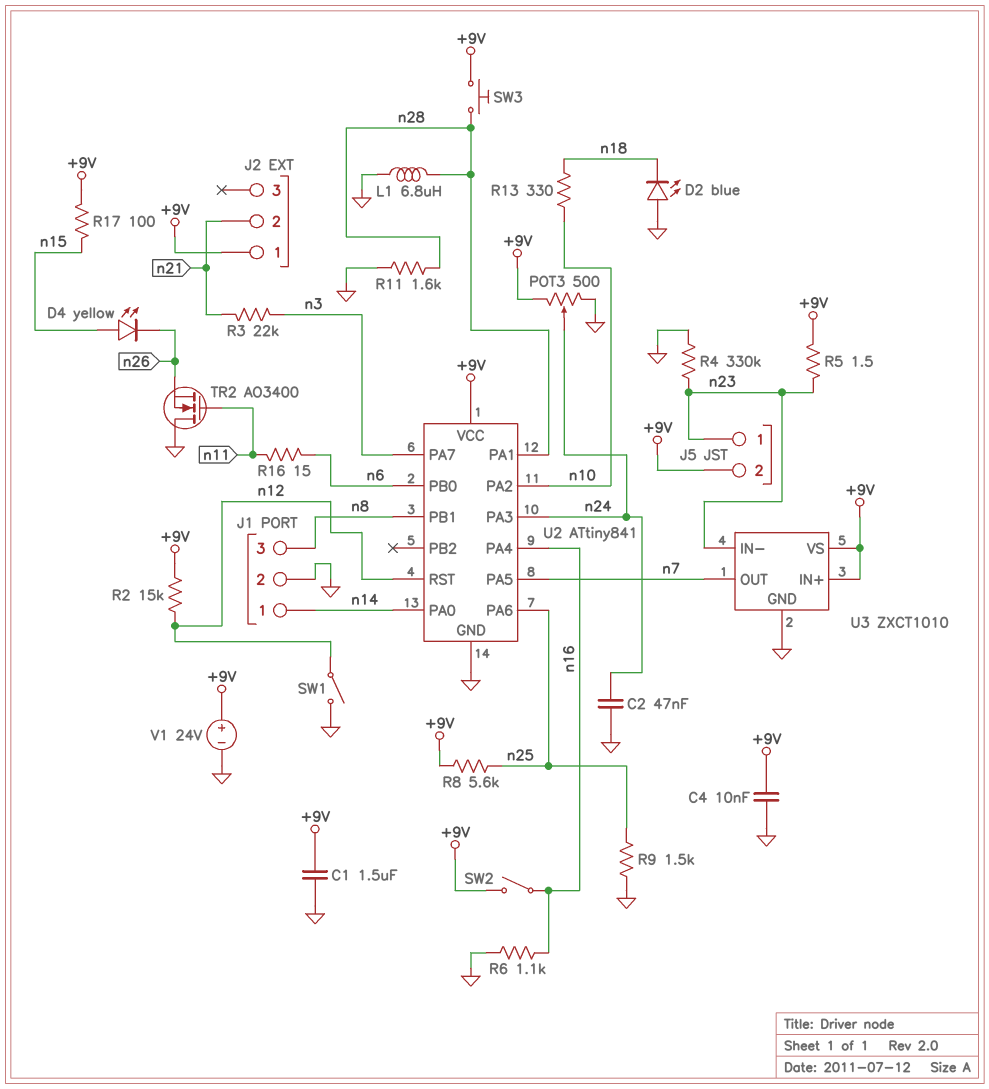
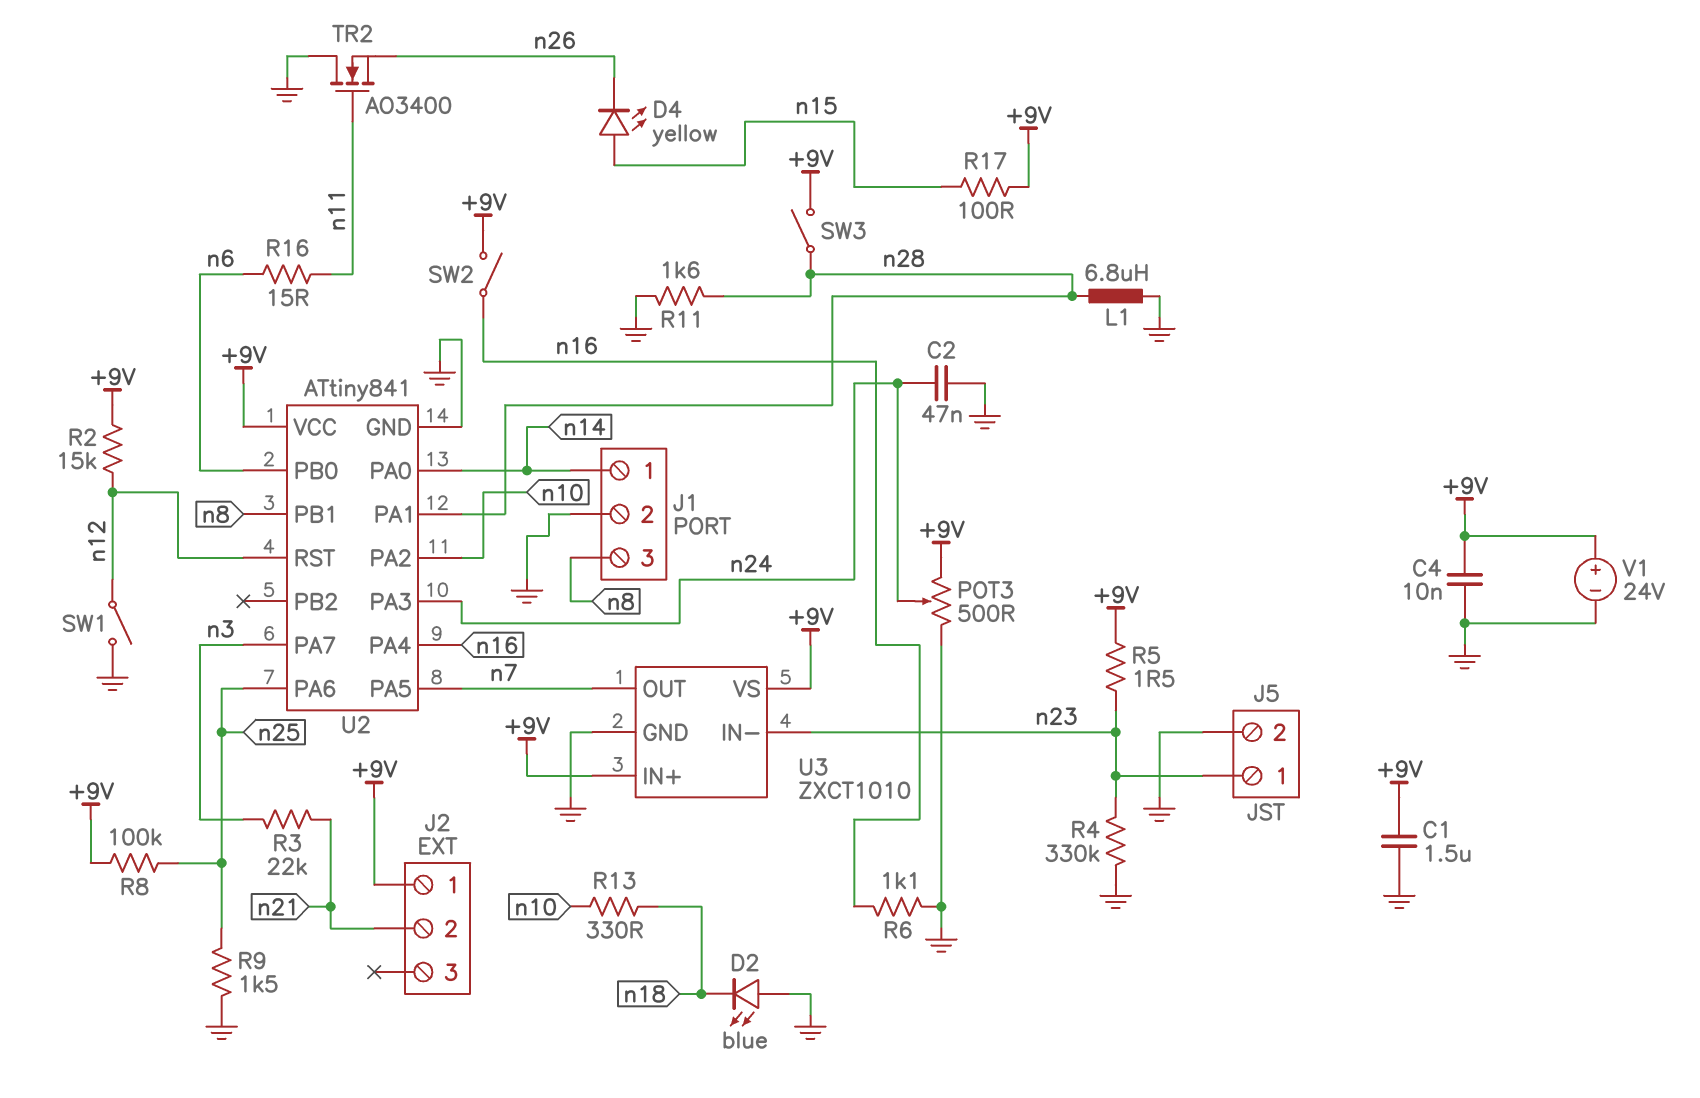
J5 pin 2: +9V -> GND
R8: 5.6k (+9V, n25) -> 100k (+9V, n25)
SW3: button (+9V, n28) -> switch (+9V, n28)

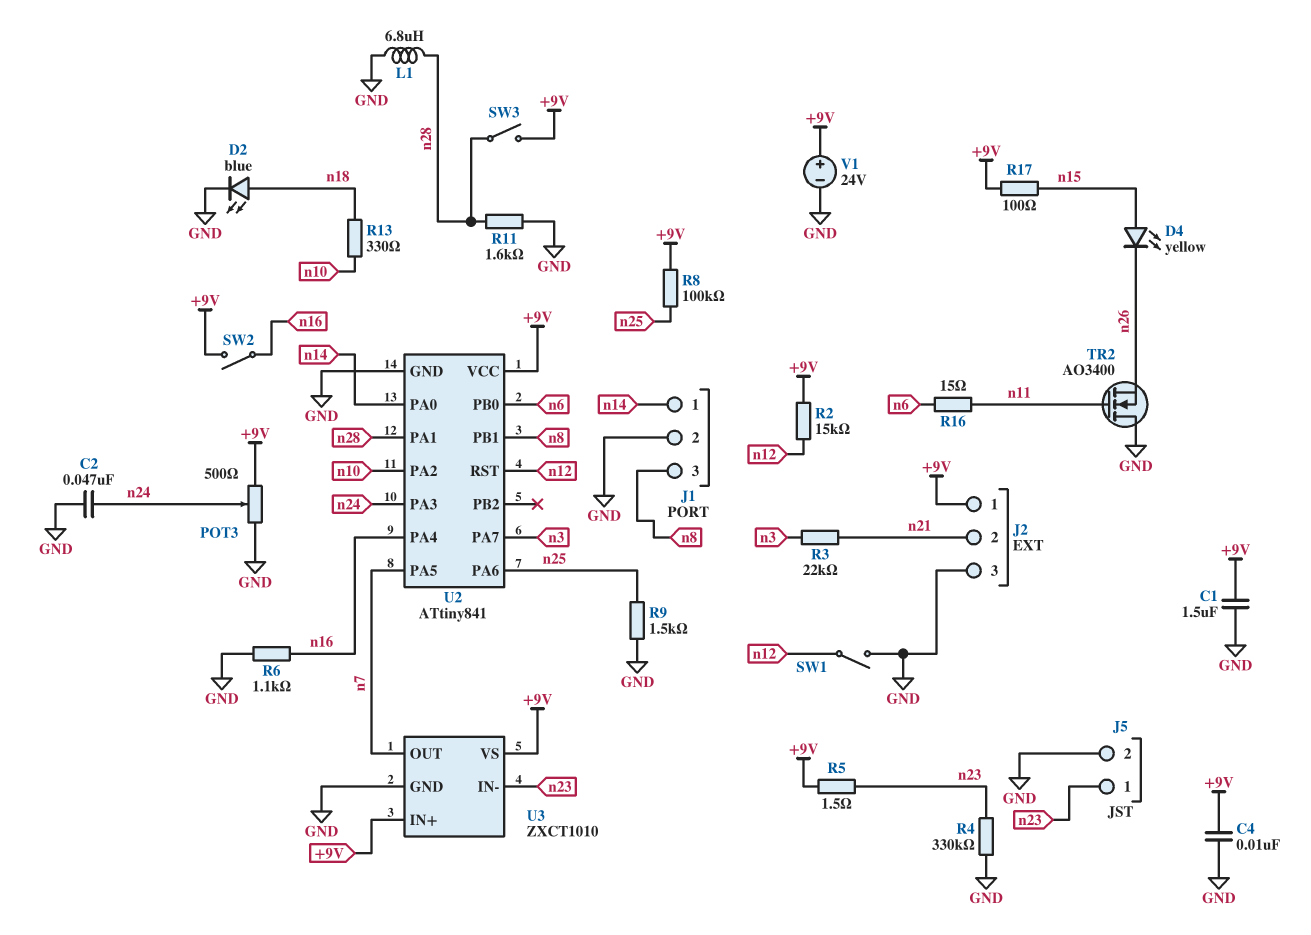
D2: LED blue (A GND, K n18) -> LED blue (A n18, K GND)
J2 pin 3: none -> GND

